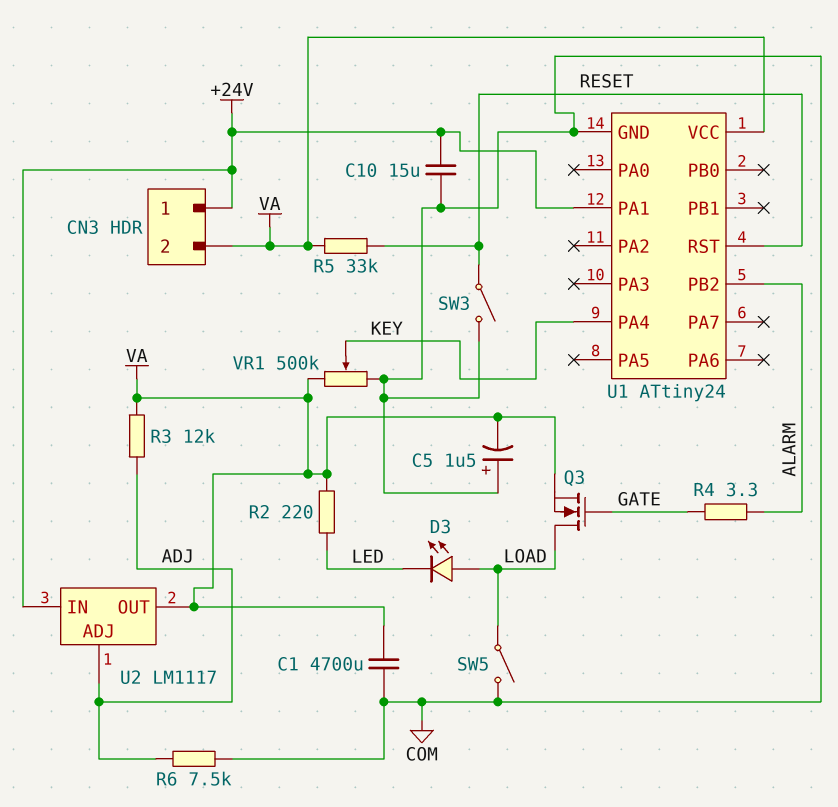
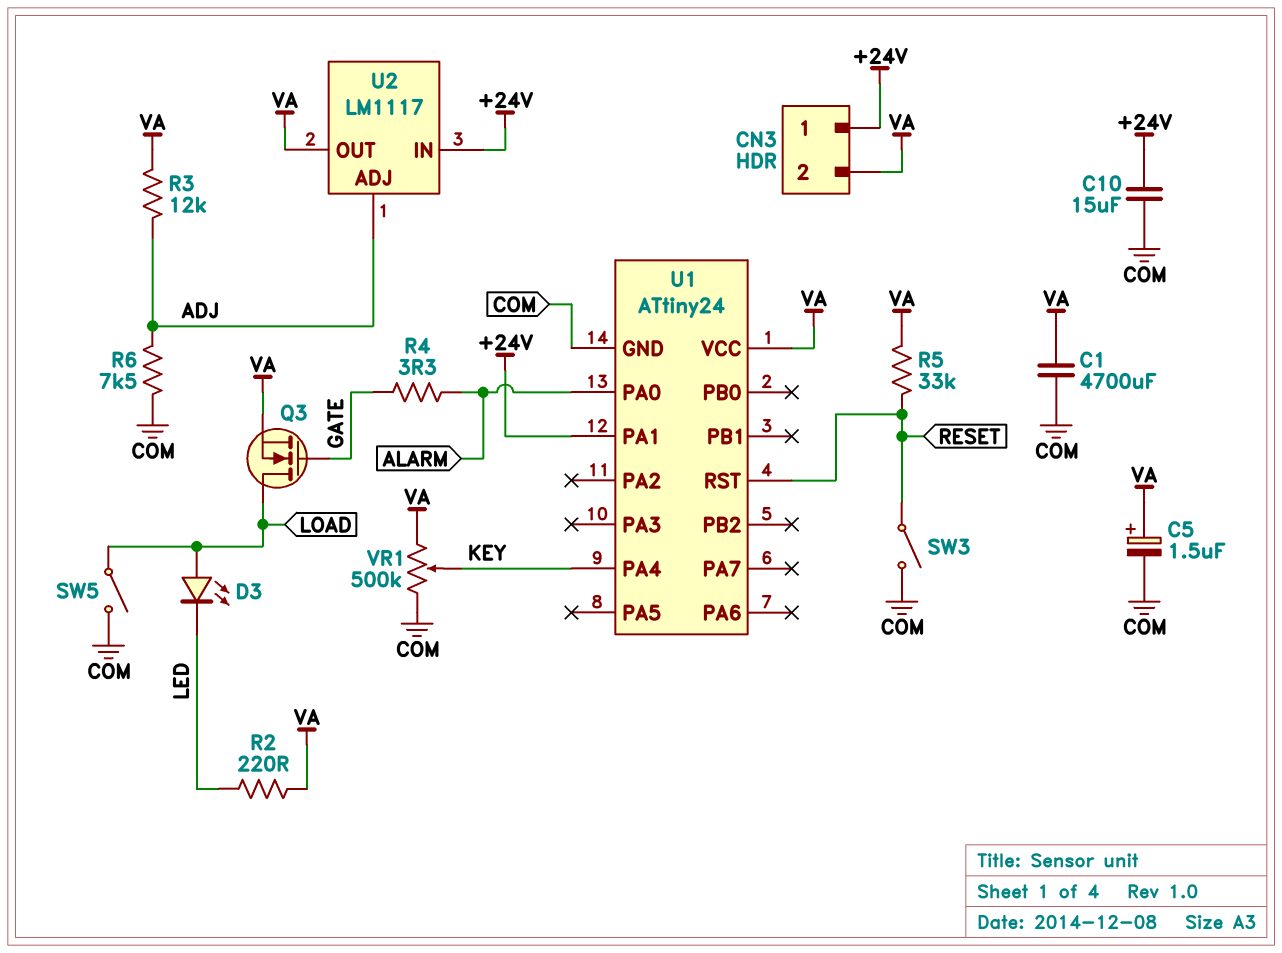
C5: 1.5uF (plus COM, minus VA) -> 1.5uF (plus VA, minus COM)
U1 pin PA0: none -> ALARM
U1 pin PB2: ALARM -> none

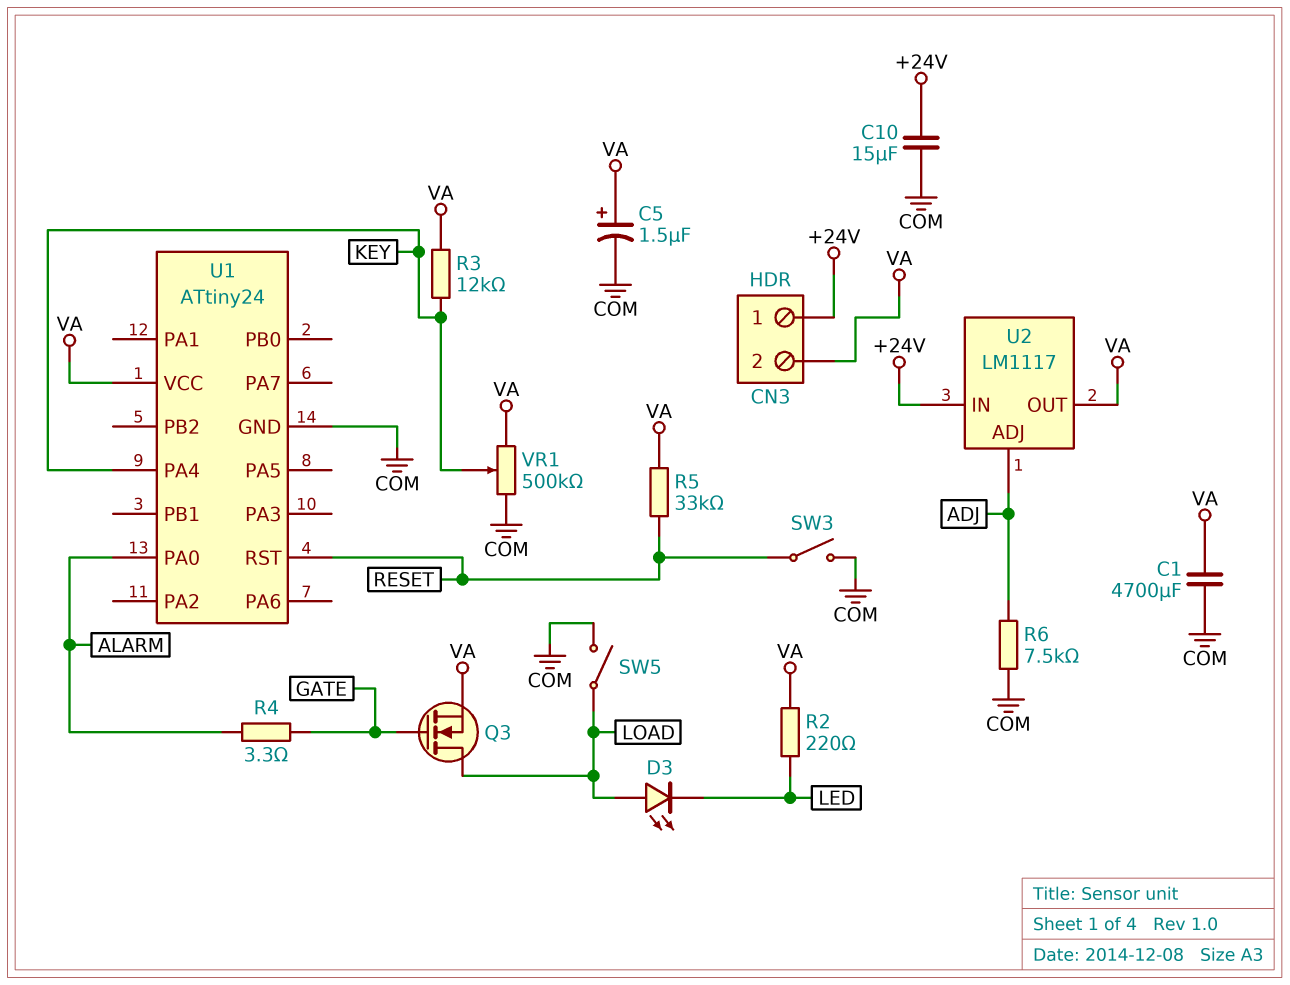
R3: 12k (ADJ, VA) -> 12k (KEY, VA)
U1 pin PA1: +24V -> none

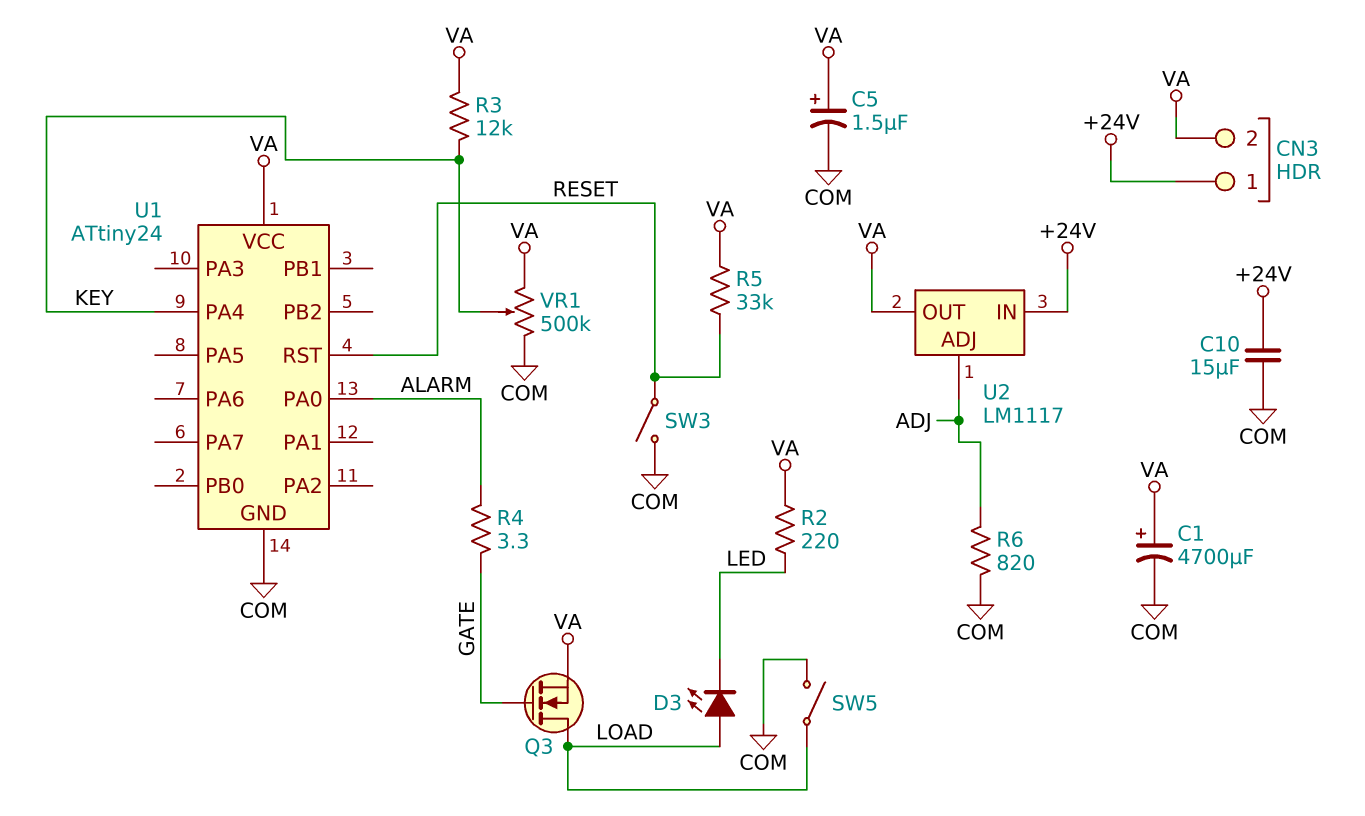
C1: 4700uF (COM, VA) -> 4700uF (plus VA, minus COM)
R6: 7.5k (ADJ, COM) -> 820 (ADJ, COM)

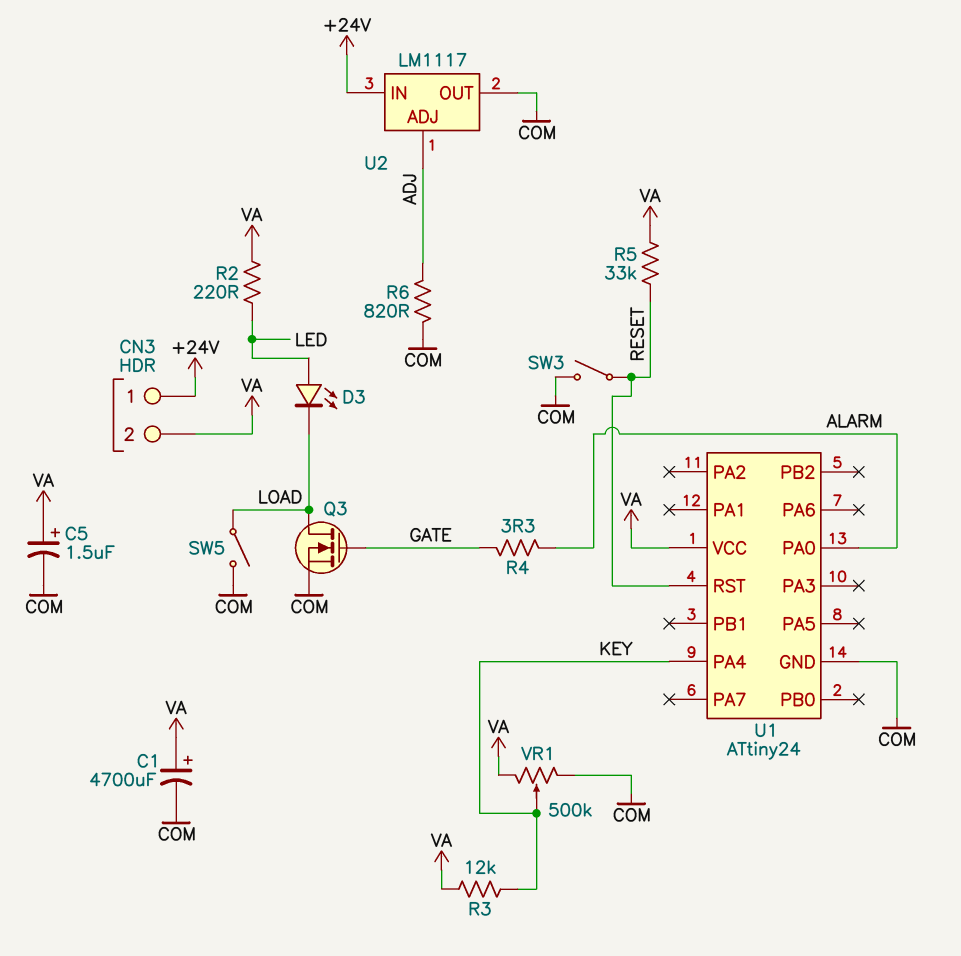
C10: 15uF (+24V, COM) -> none
D3: LED (A LOAD, K LED) -> LED (A LED, K LOAD)
Q3: NMOS (G GATE, D LOAD, S VA) -> NMOS (G GATE, D LOAD, S COM)
U2 pin OUT: VA -> COM

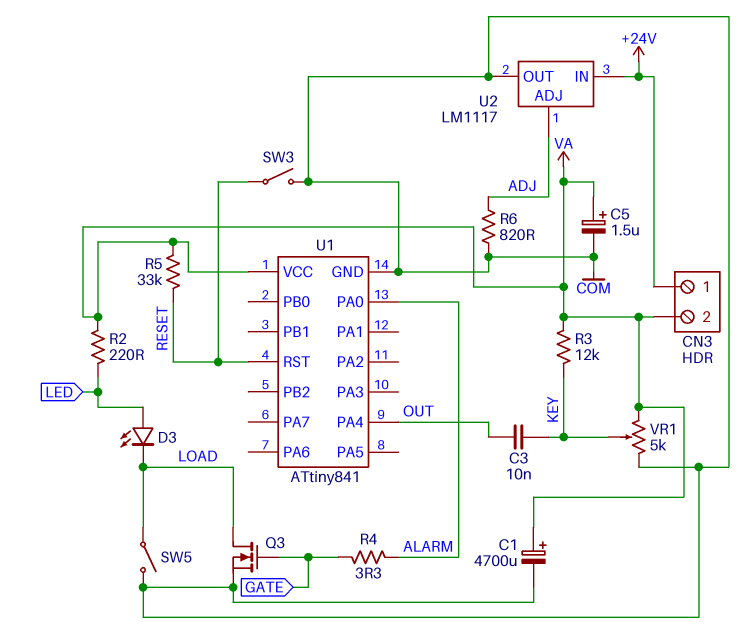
C3: none -> 10nF (KEY, OUT)
U1: ATtiny24 -> ATtiny841
U1 pin PA4: KEY -> OUT
VR1: 500k (COM, VA, wiper KEY) -> 5k (COM, VA, wiper KEY)

